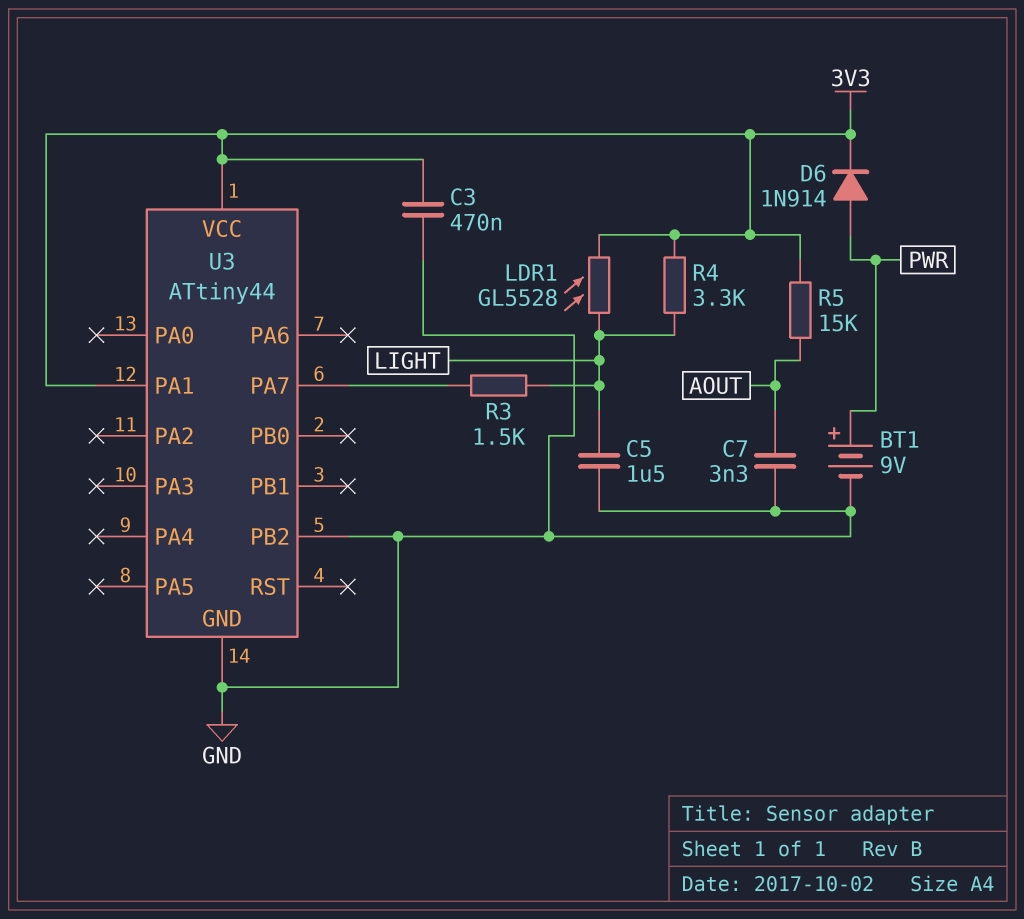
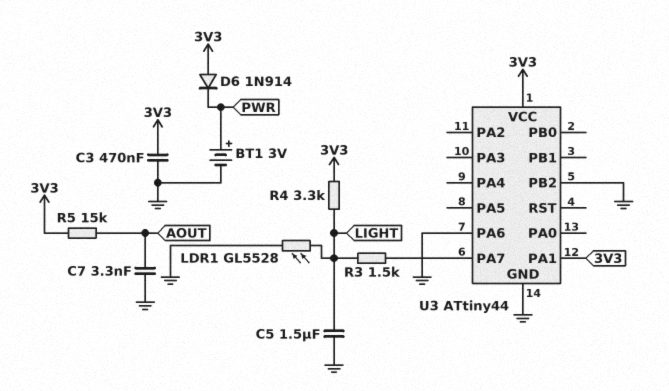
BT1: 9V (plus PWR, minus GND) -> 3V (plus PWR, minus GND)
D6: diode 1N914 (A PWR, K 3V3) -> diode 1N914 (A 3V3, K PWR)
LDR1: GL5528 (3V3, LIGHT) -> GL5528 (GND, LIGHT)
U3 pin PA6: none -> GND

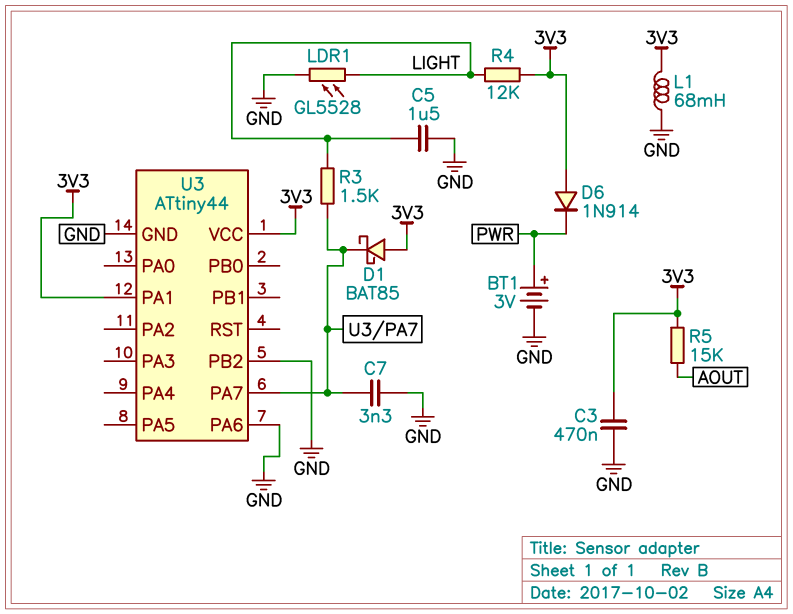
C7: 3.3nF (AOUT, GND) -> 3.3nF (GND, U3/PA7)
D1: none -> schottky BAT85 (A 3V3, K U3/PA7)
L1: none -> 68mH (3V3, GND)
R4: 3.3k (3V3, LIGHT) -> 12k (3V3, LIGHT)

